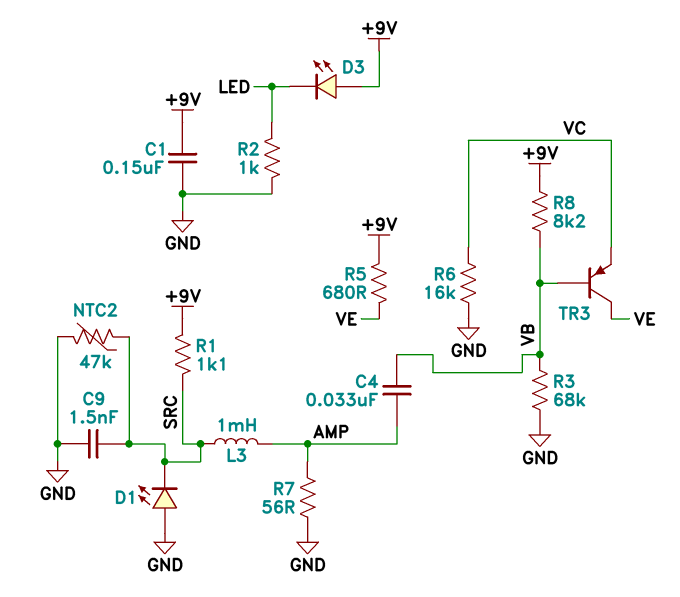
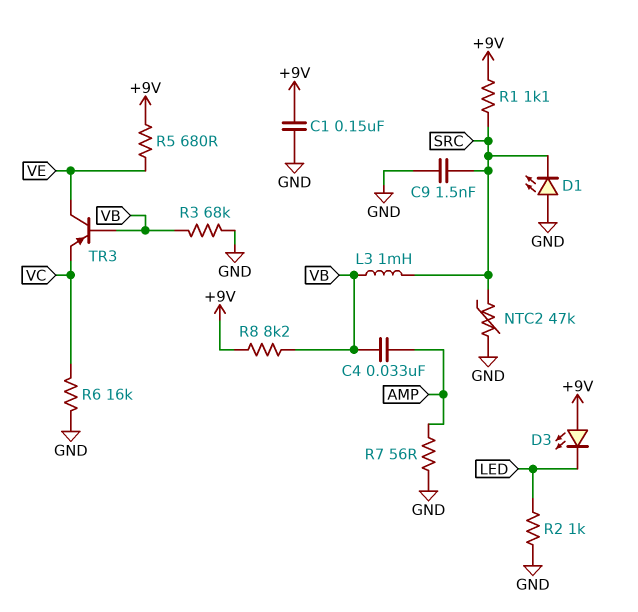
L3: 1mH (AMP, SRC) -> 1mH (SRC, VB)

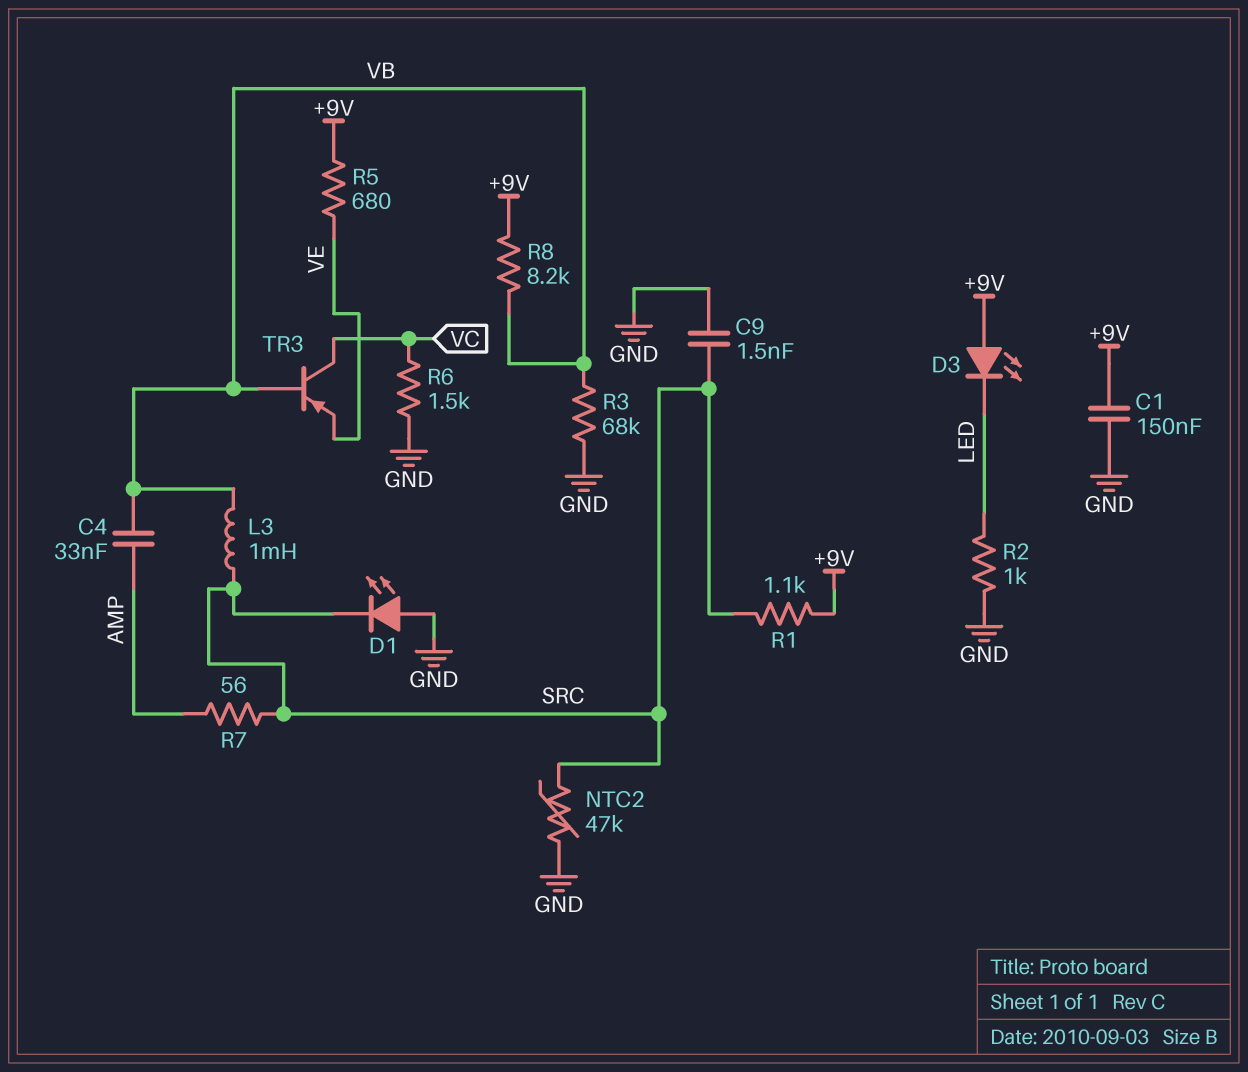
R6: 16k (GND, VC) -> 1.5k (GND, VC)
R7: 56 (AMP, GND) -> 56 (AMP, SRC)
TR3: PNP (B VB, C VE, E VC) -> PNP (B VB, C VC, E VE)

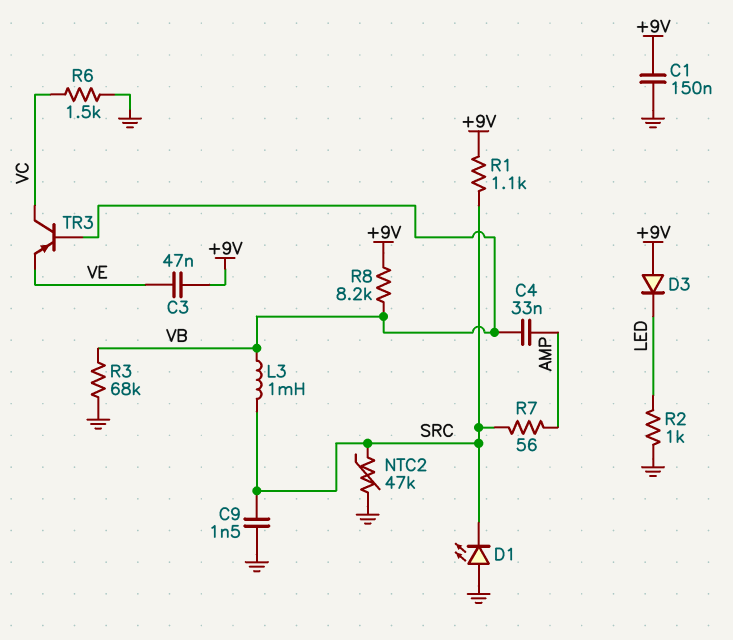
C3: none -> 47nF (+9V, VE)
D3: LED (A +9V, K LED) -> diode (A +9V, K LED)
R5: 680 (+9V, VE) -> none

